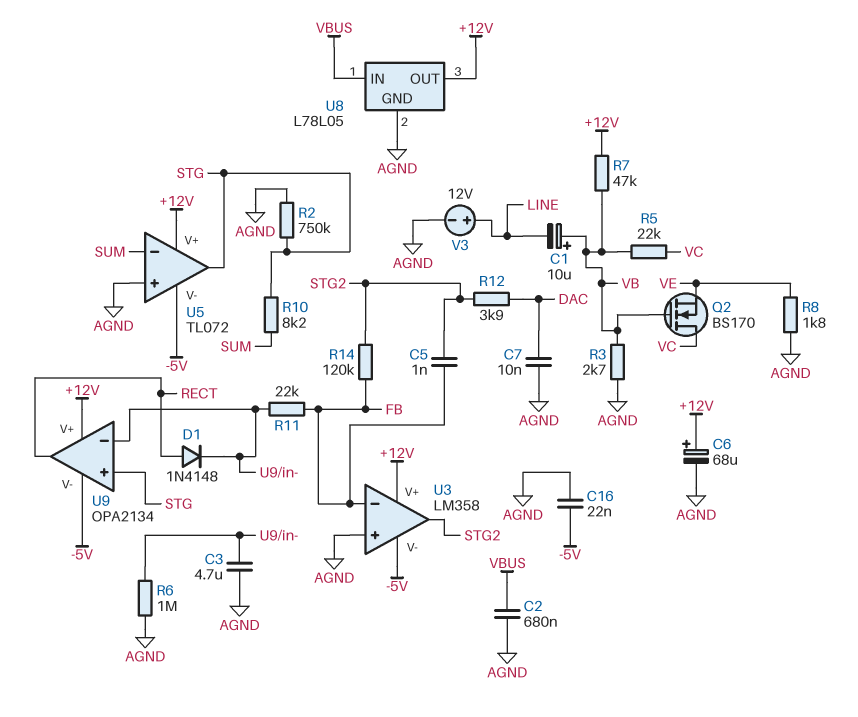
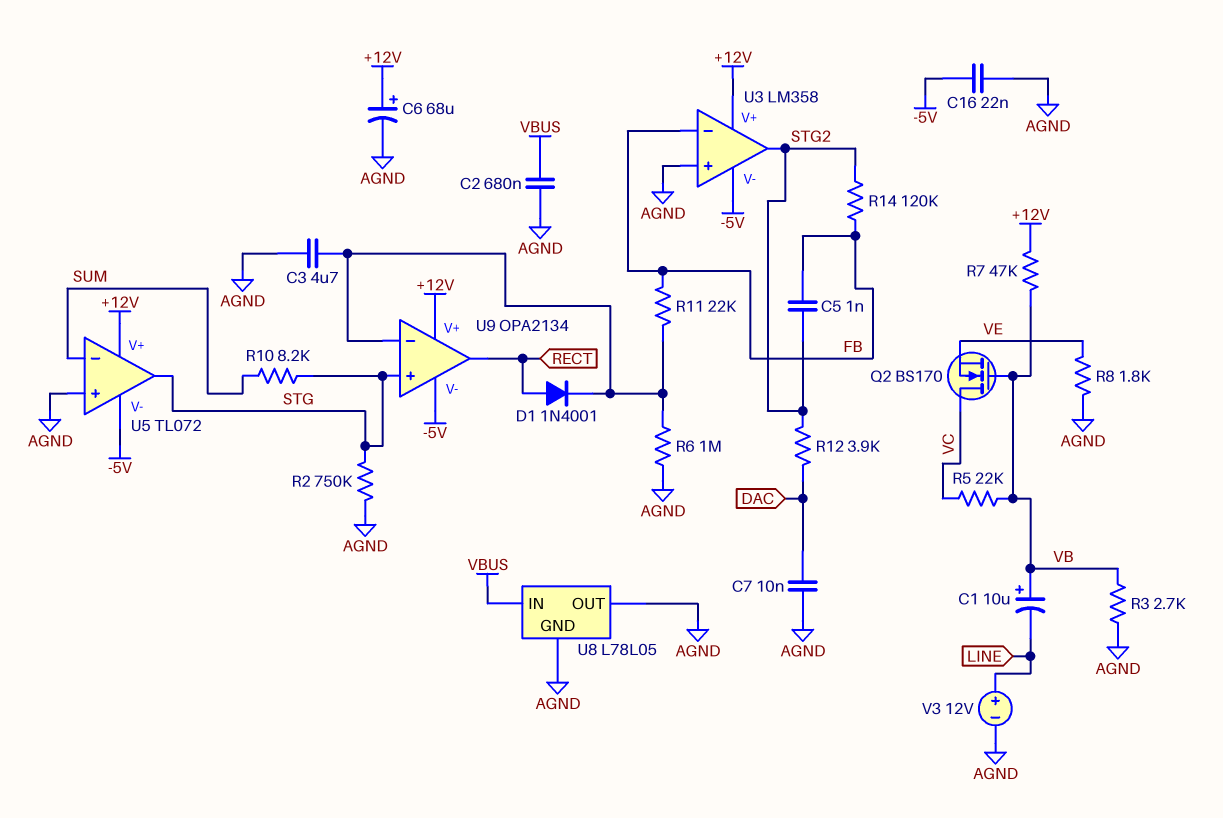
D1: diode 1N4148 (A RECT, K U9/in-) -> diode 1N4001 (A RECT, K U9/in-)
U8 pin OUT: +12V -> AGND

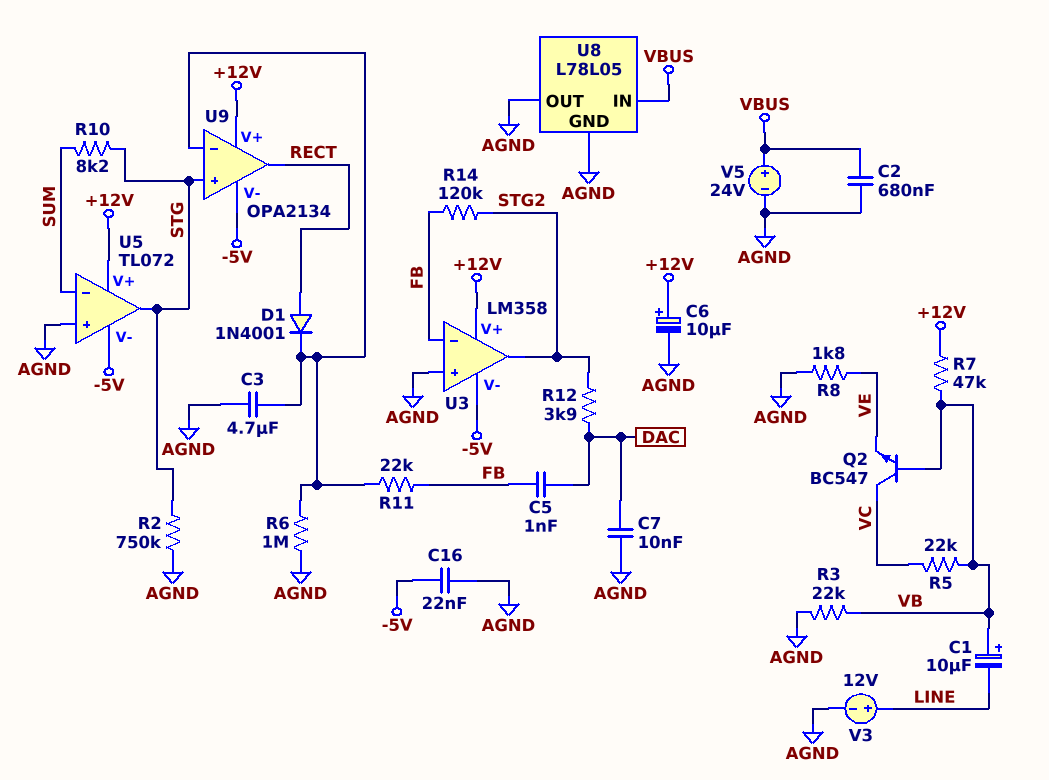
C5: 1nF (FB, STG2) -> 1nF (DAC, FB)
C6: 68uF (plus +12V, minus AGND) -> 10uF (plus +12V, minus AGND)
Q2: NMOS BS170 (G VB, D VC, S VE) -> NPN BC547 (B VB, C VC, E VE)
R3: 2.7k (AGND, VB) -> 22k (AGND, VB)
V5: none -> 24V (plus VBUS, minus AGND)

